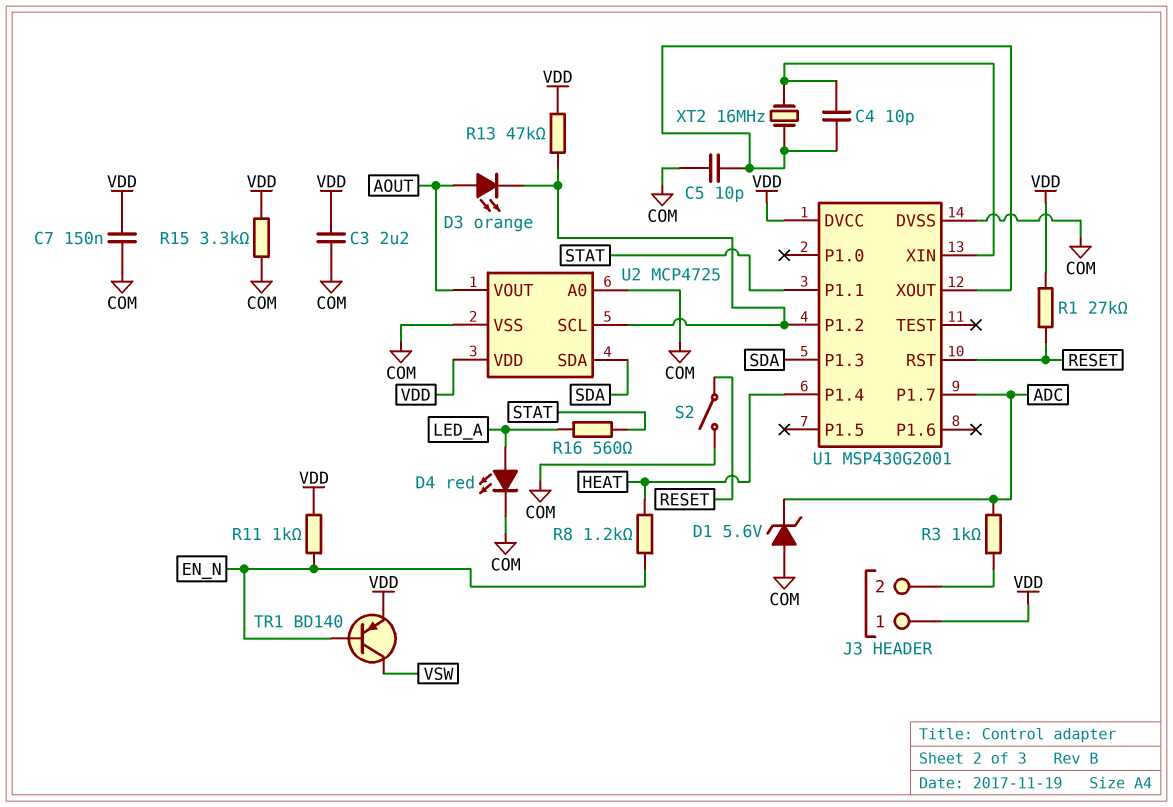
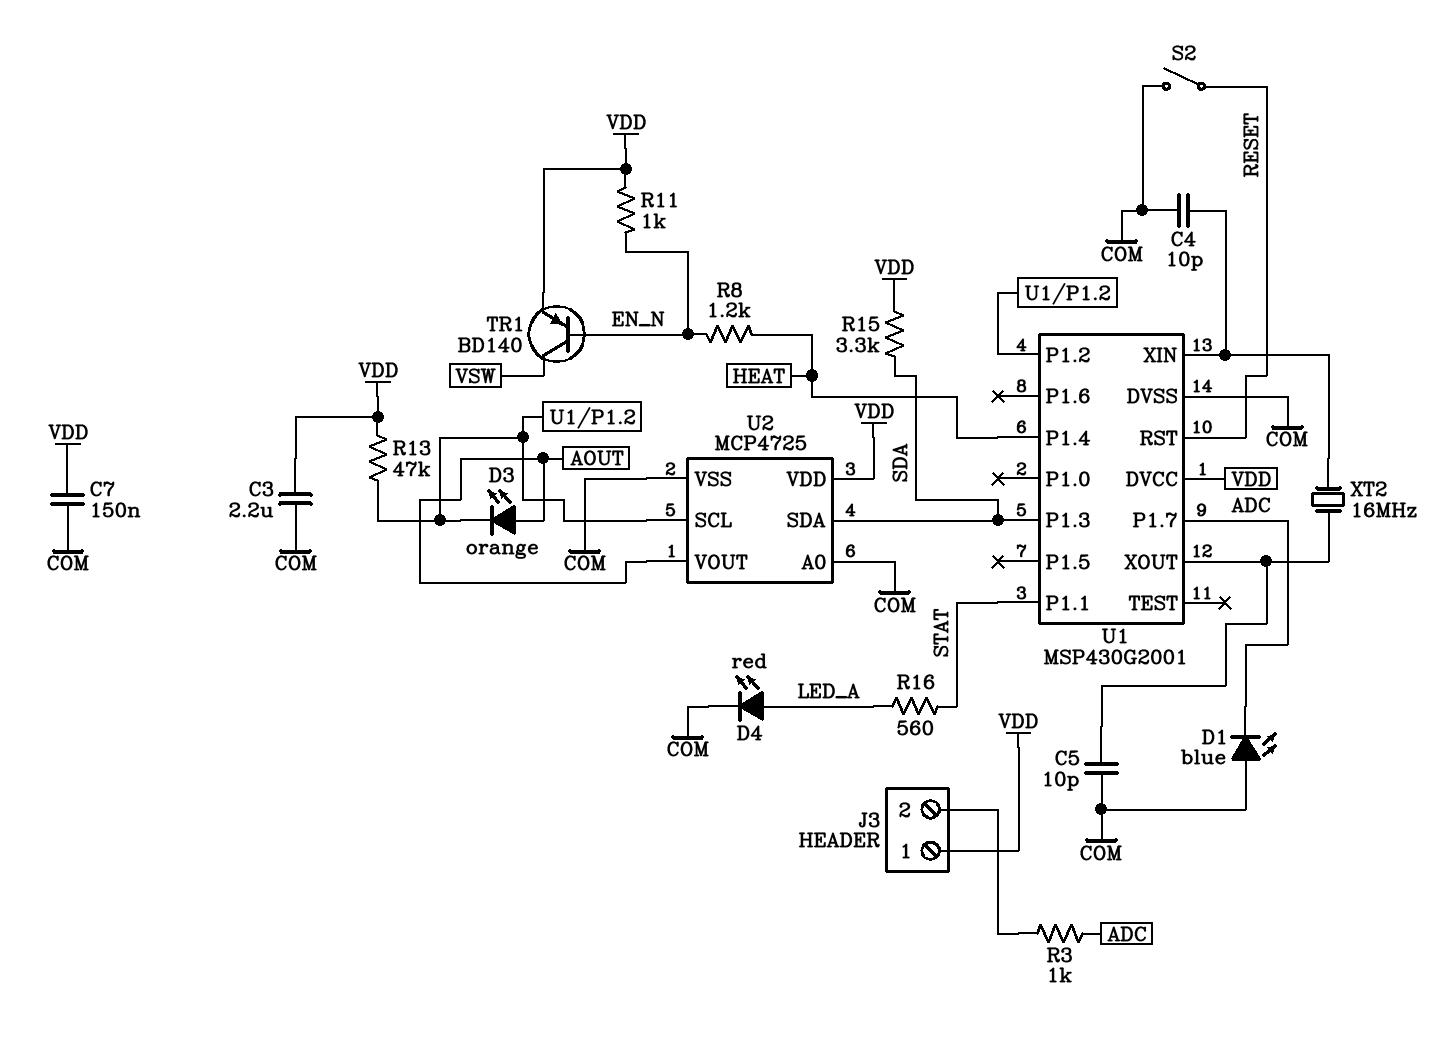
C4: 10pF (U1/XIN, U1/XOUT) -> 10pF (COM, U1/XIN)
D1: zener 5.6V (A COM, K ADC) -> LED blue (A COM, K ADC)
R1: 27k (RESET, VDD) -> none
R15: 3.3k (COM, VDD) -> 3.3k (SDA, VDD)

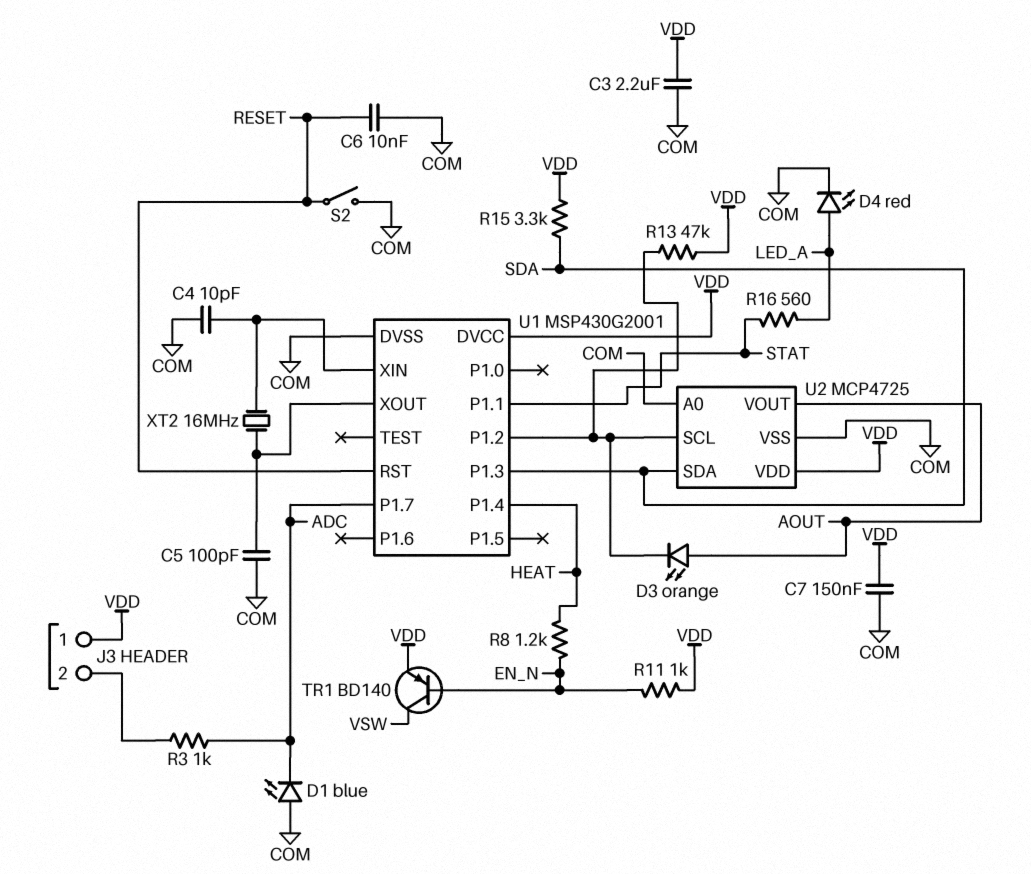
C5: 10pF (COM, U1/XOUT) -> 100pF (COM, U1/XOUT)
C6: none -> 10nF (COM, RESET)

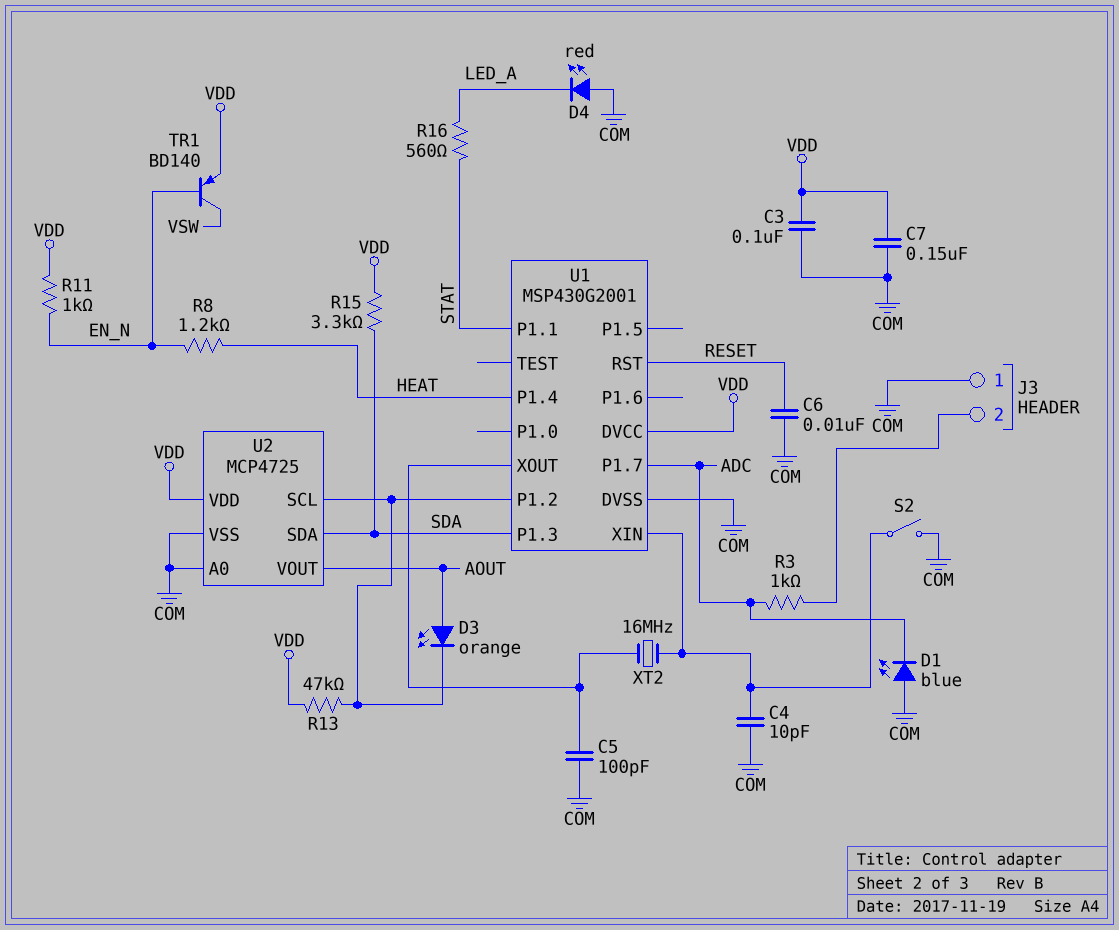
C3: 2.2uF (COM, VDD) -> 100nF (COM, VDD)
D4: LED red (A LED_A, K COM) -> LED red (A COM, K LED_A)
J3 pin 1: VDD -> COM
S2: switch (COM, RESET) -> switch (COM, U1/XIN)

